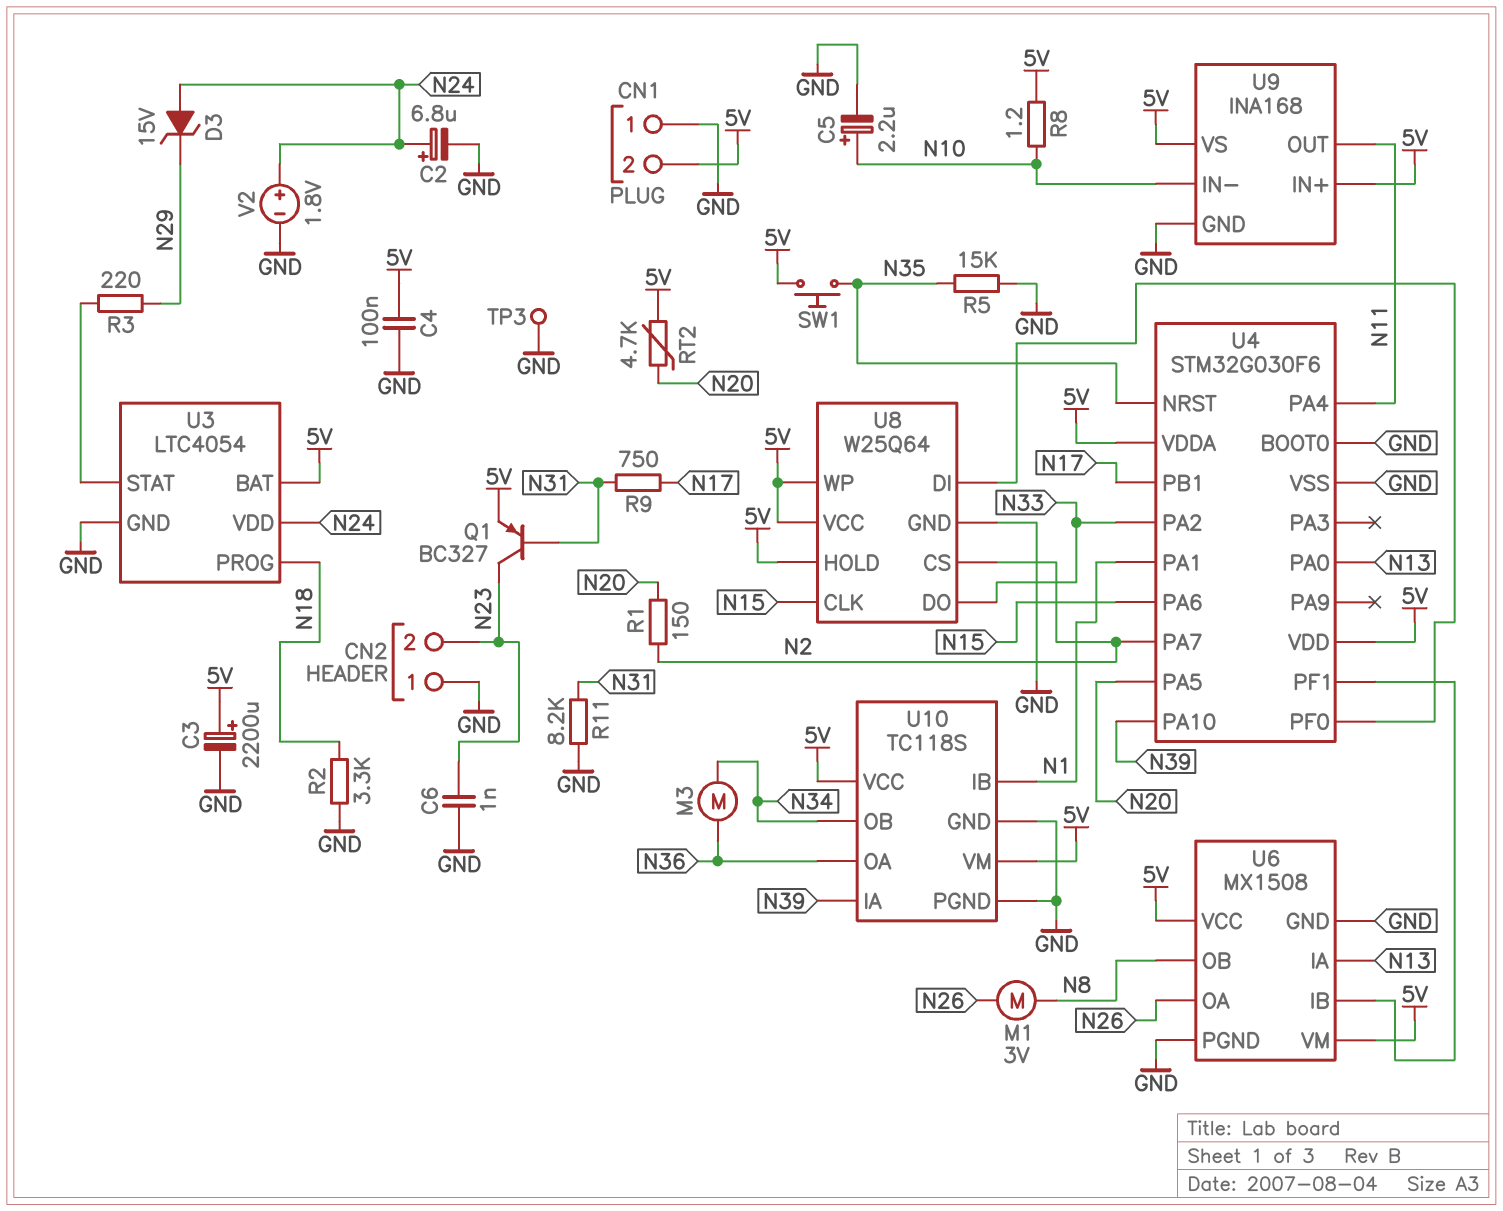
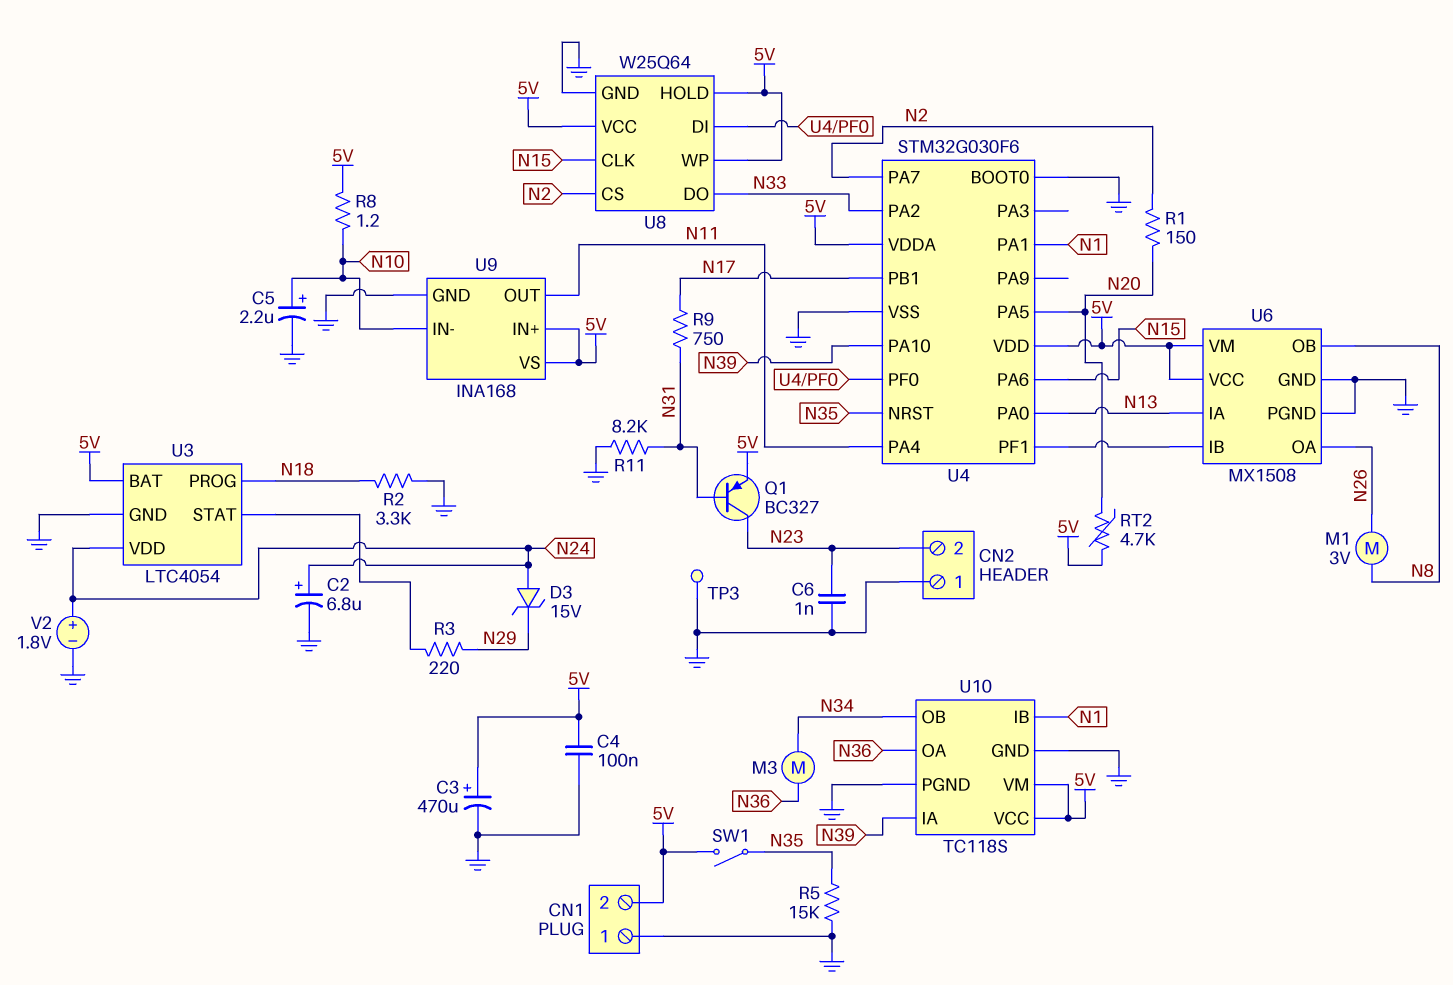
C3: 2200uF (plus 5V, minus GND) -> 470uF (plus 5V, minus GND)
SW1: button (5V, N35) -> switch (5V, N35)

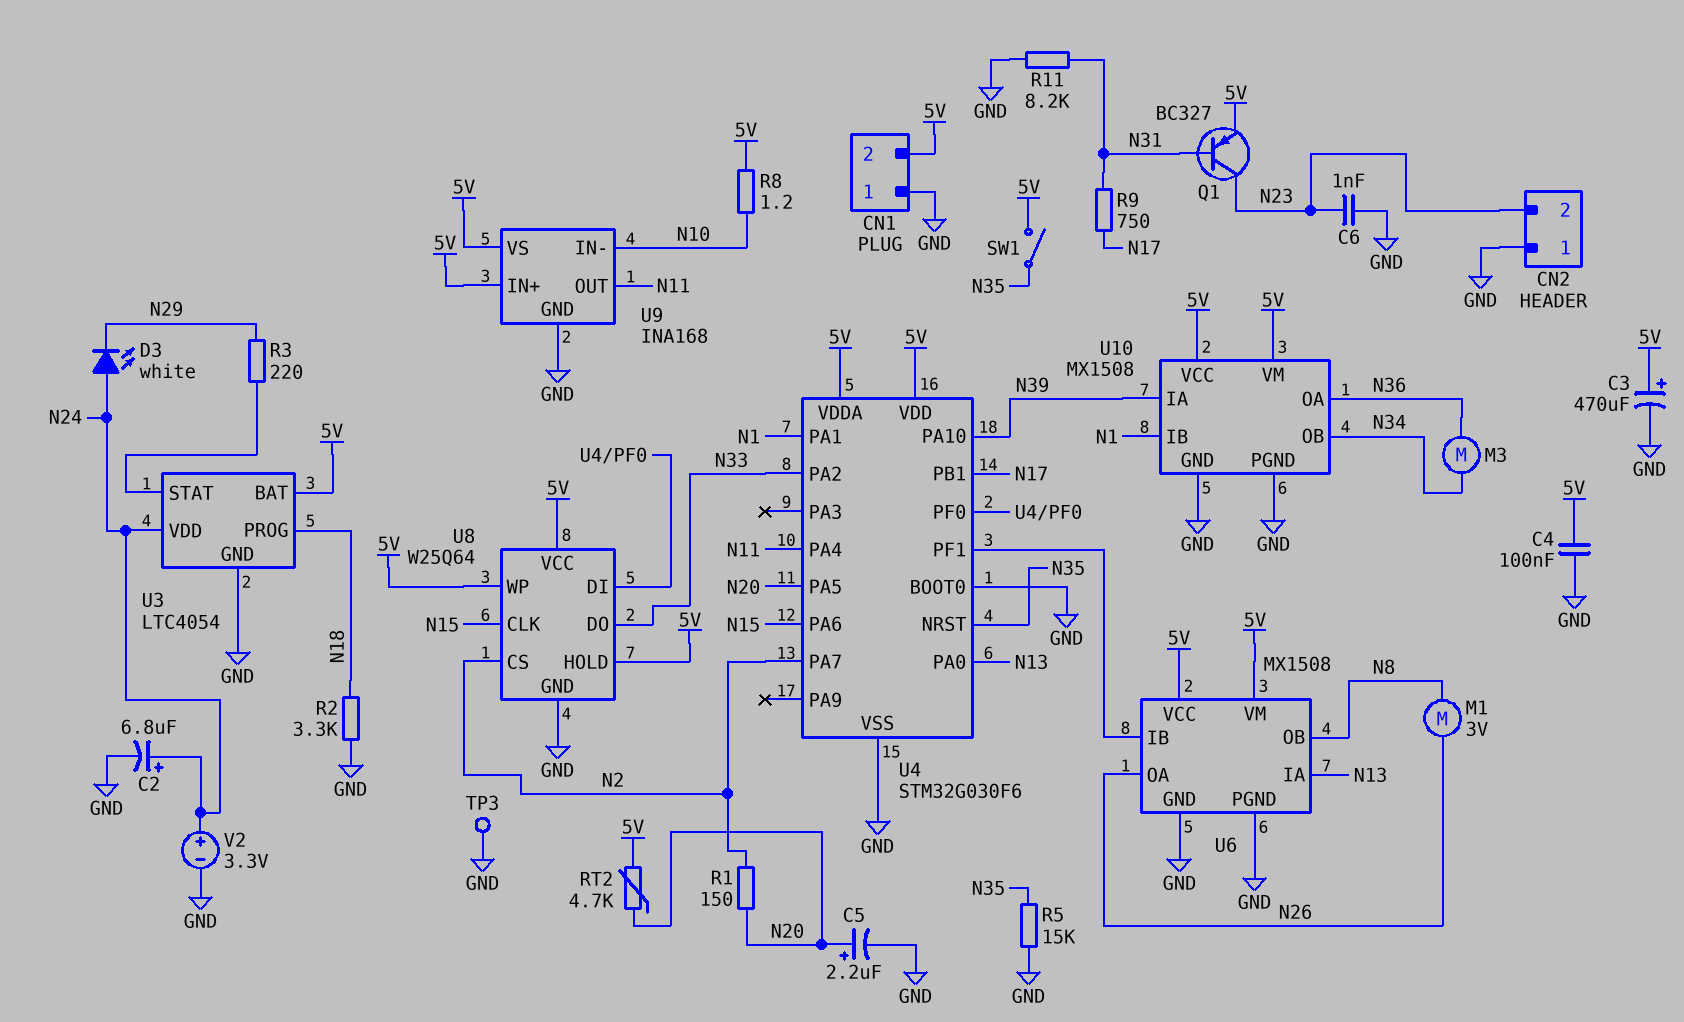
C5: 2.2uF (plus N10, minus GND) -> 2.2uF (plus N20, minus GND)
D3: zener 15V (A N24, K N29) -> LED white (A N24, K N29)
U10: TC118S -> MX1508
V2: 1.8V (plus N24, minus GND) -> 3.3V (plus N24, minus GND)

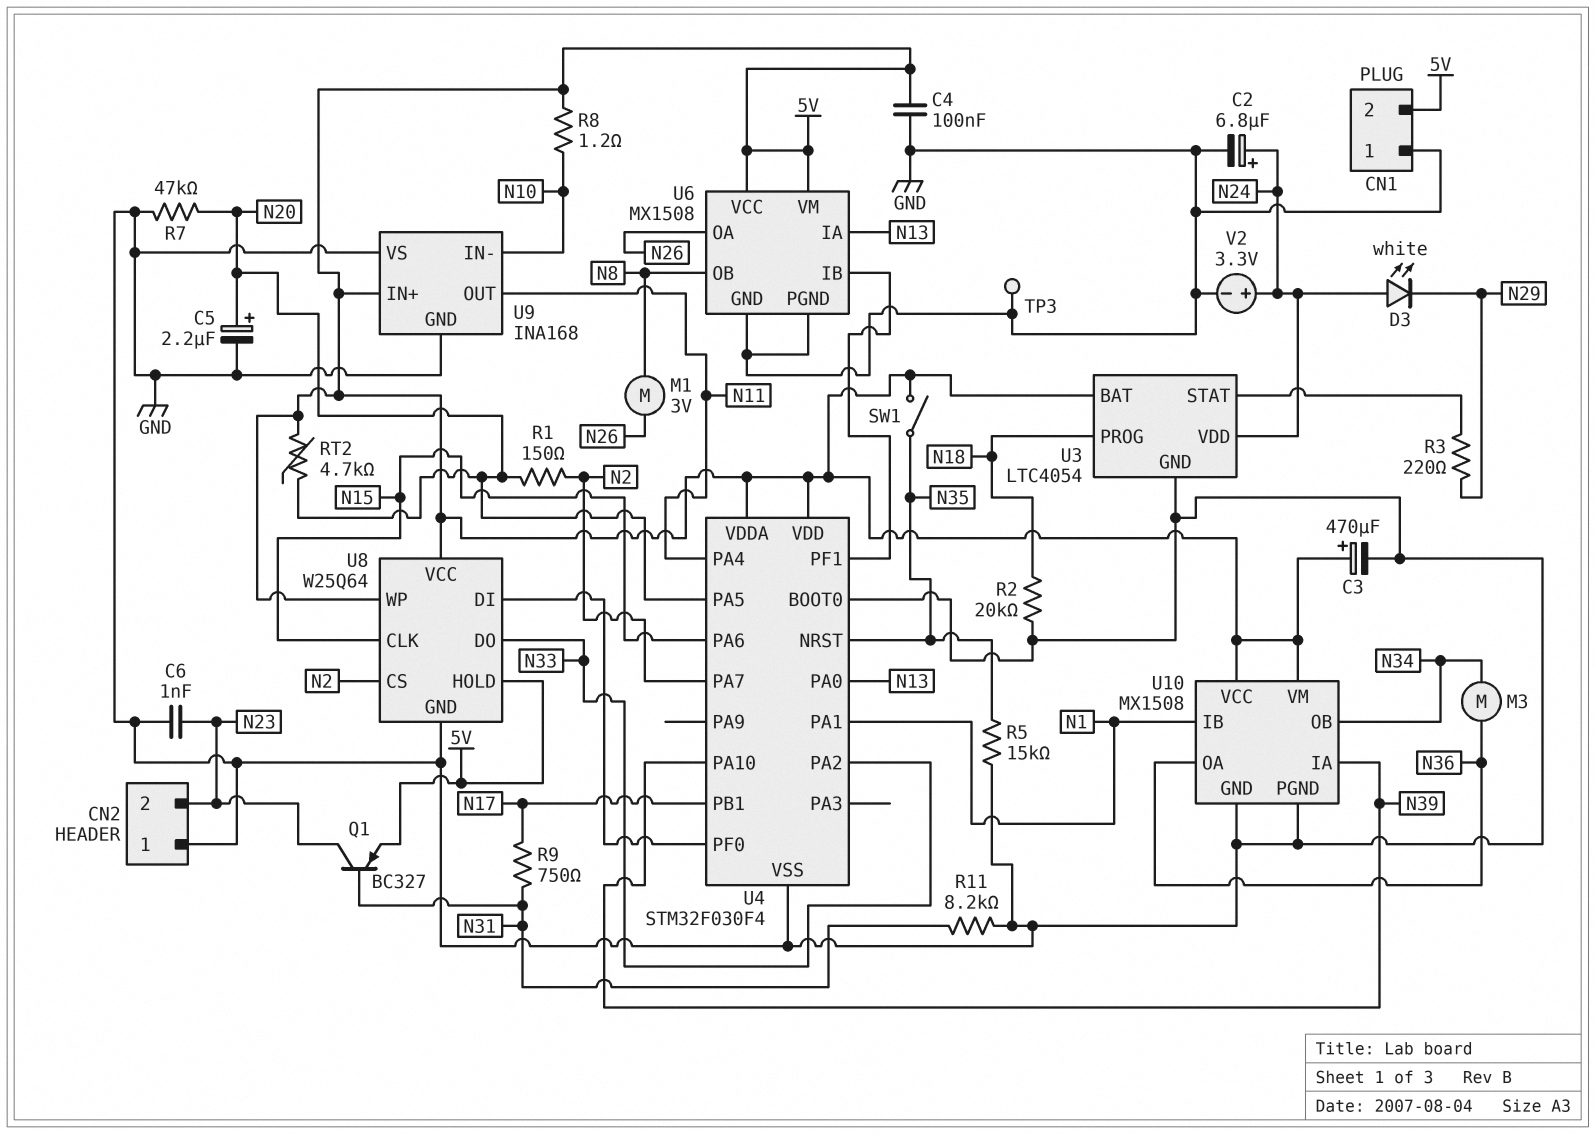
R2: 3.3k (GND, N18) -> 20k (GND, N18)
R7: none -> 47k (GND, N20)
U4: STM32G030F6 -> STM32F030F4
U9 pin VS: 5V -> GND

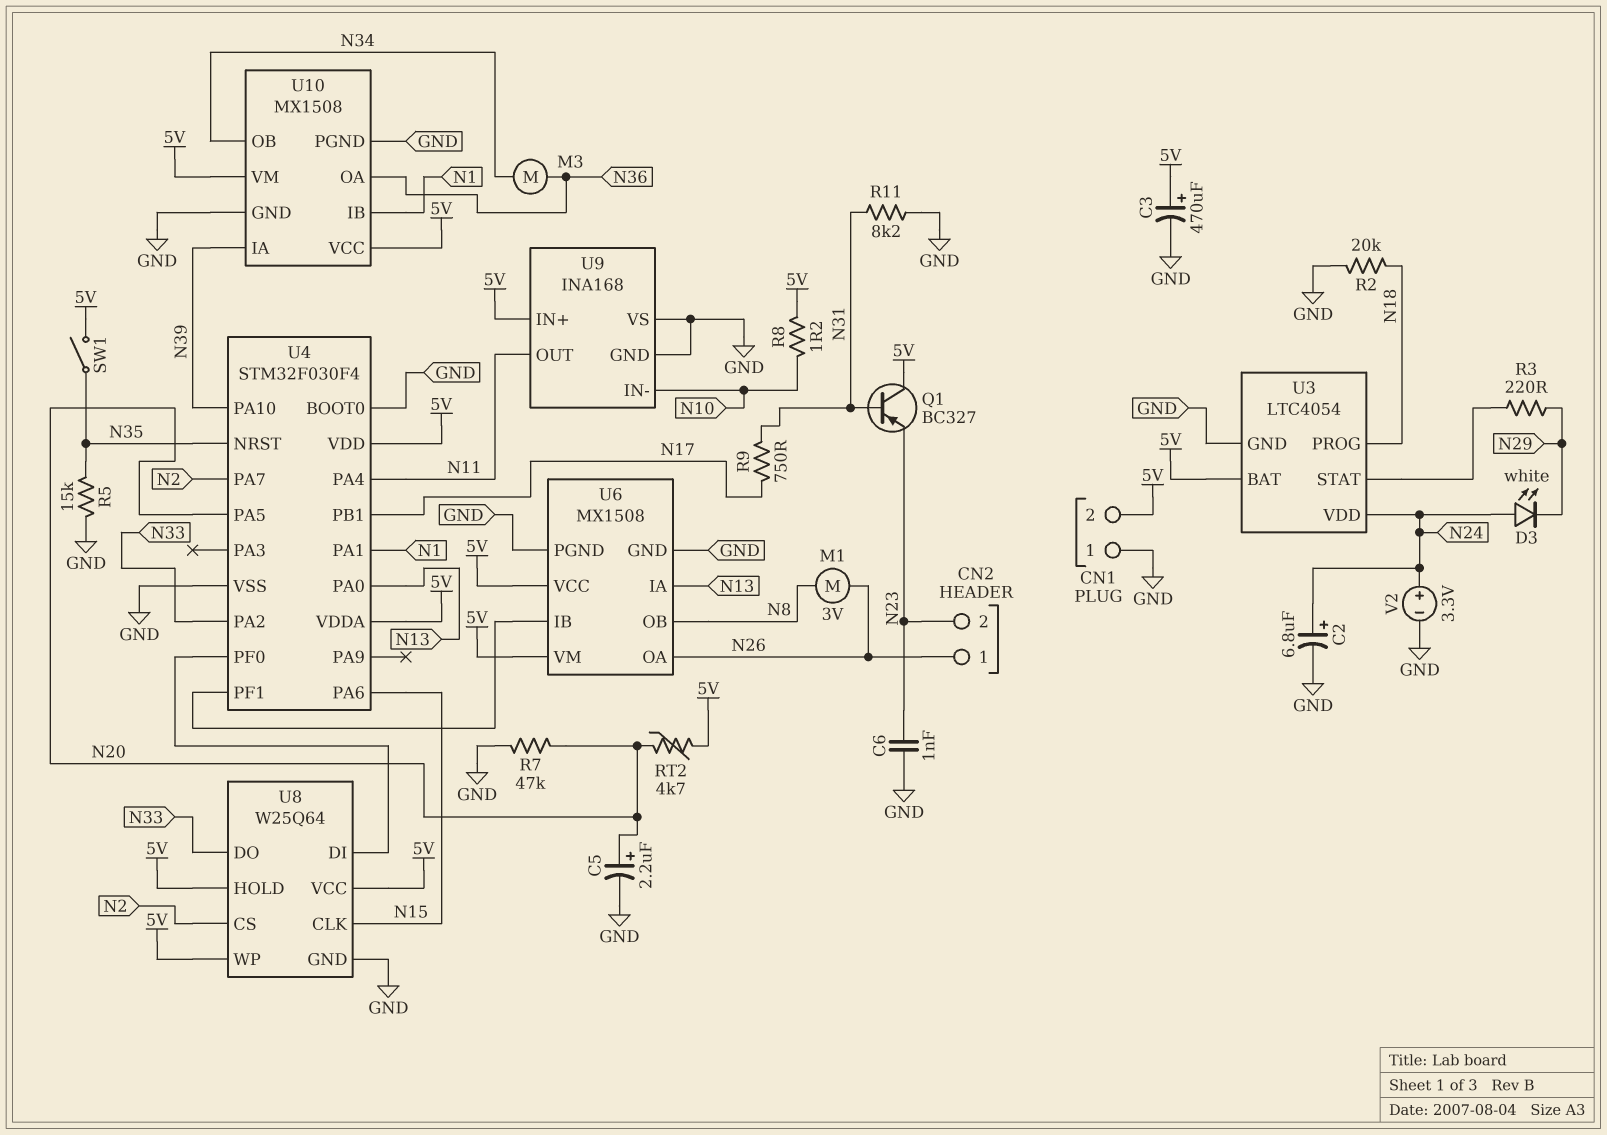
C4: 100nF (5V, GND) -> none
CN2 pin 1: GND -> N26
Q1: PNP BC327 (B N31, C N23, E 5V) -> PNP BC327 (B N31, C 5V, E N23)
R1: 150 (N2, N20) -> none
TP3: test point (GND) -> none

